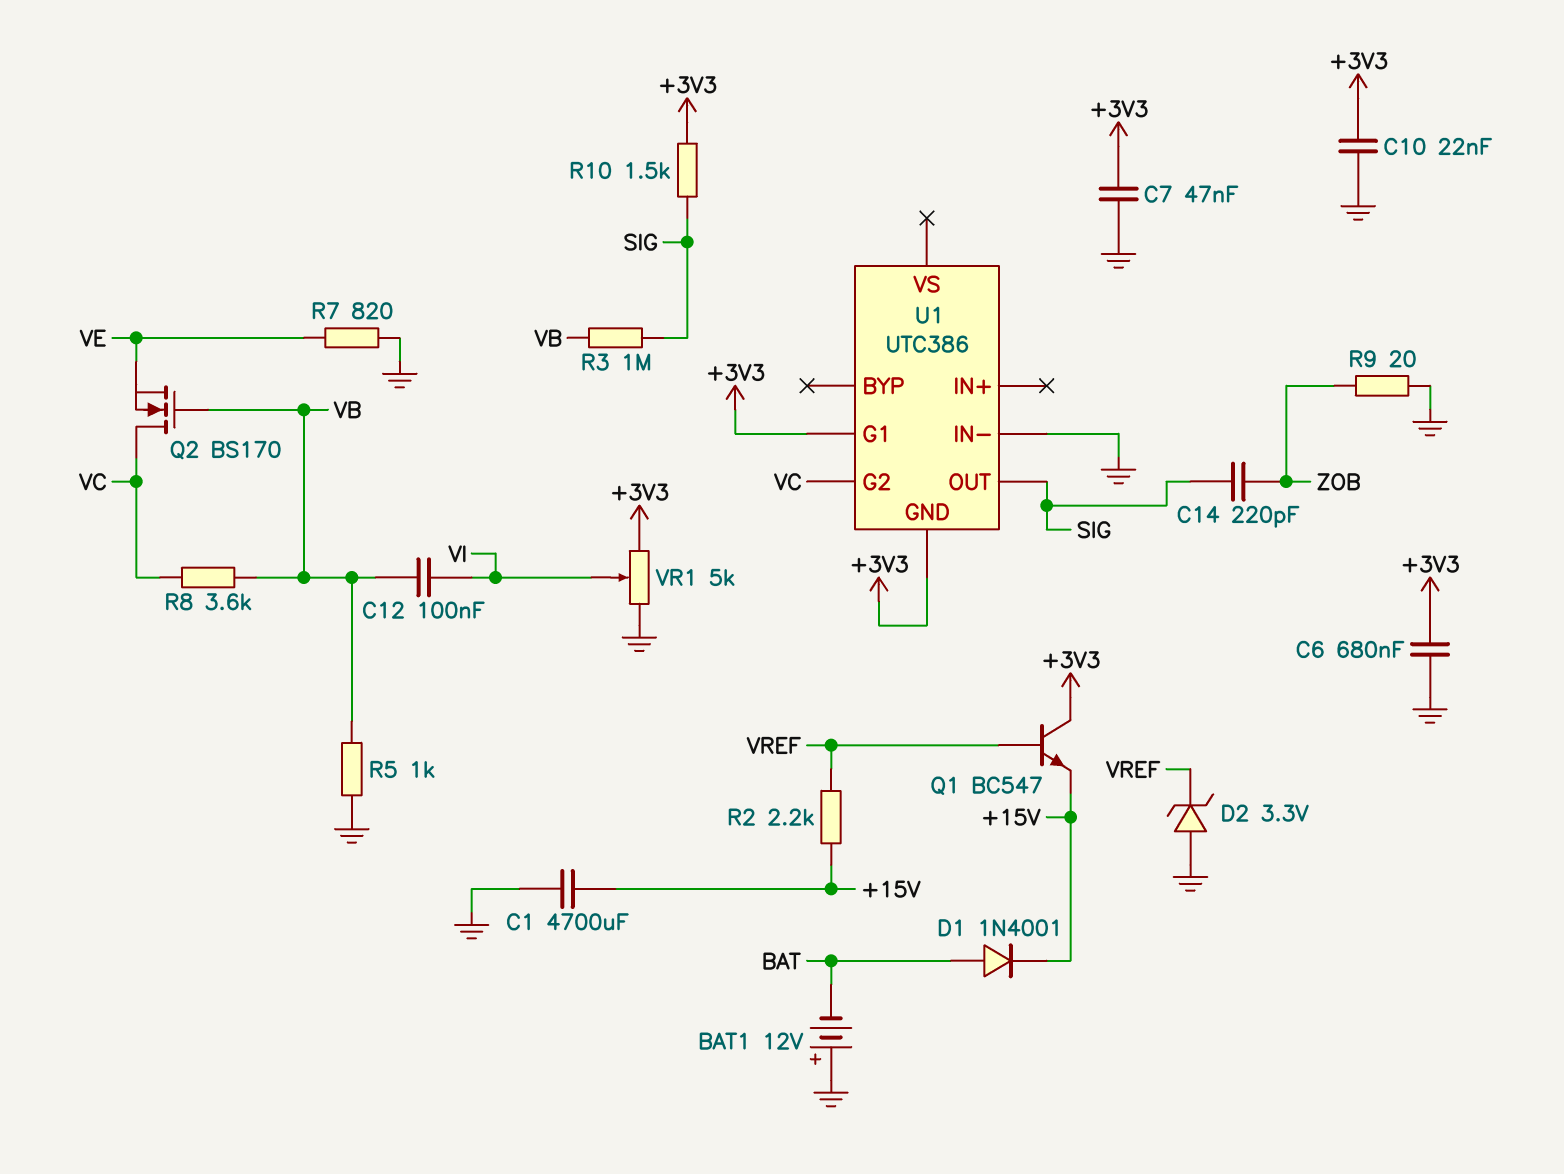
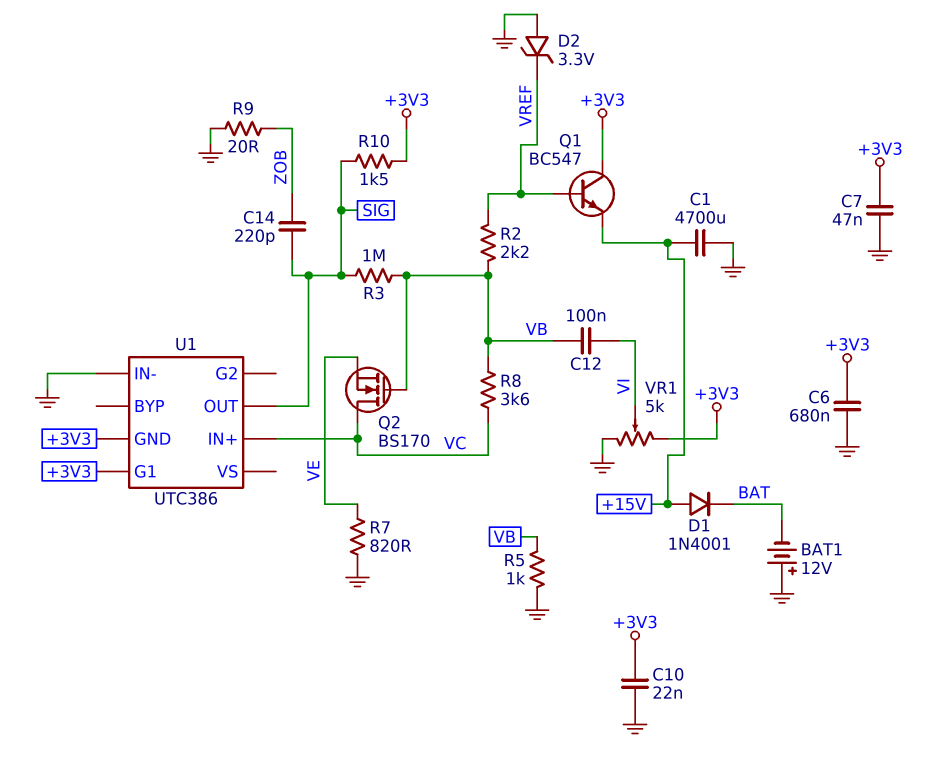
D1: diode 1N4001 (A BAT, K +15V) -> diode 1N4001 (A +15V, K BAT)
R2: 2.2k (+15V, VREF) -> 2.2k (VB, VREF)
U1 pin G2: VC -> none
U1 pin IN+: none -> VC

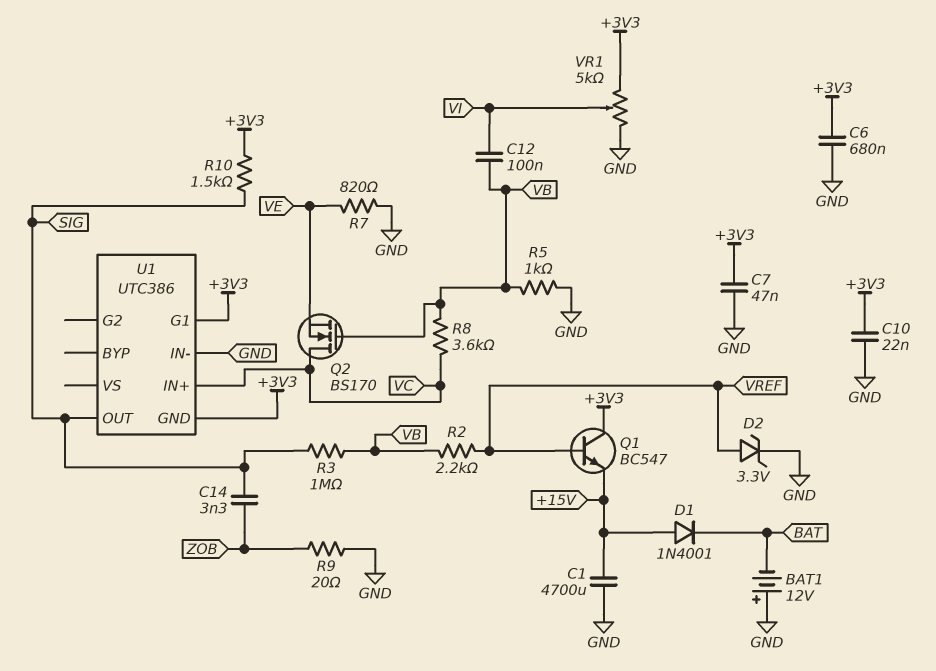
C14: 220pF (SIG, ZOB) -> 3.3nF (SIG, ZOB)
D2: zener 3.3V (A GND, K VREF) -> zener 3.3V (A VREF, K GND)

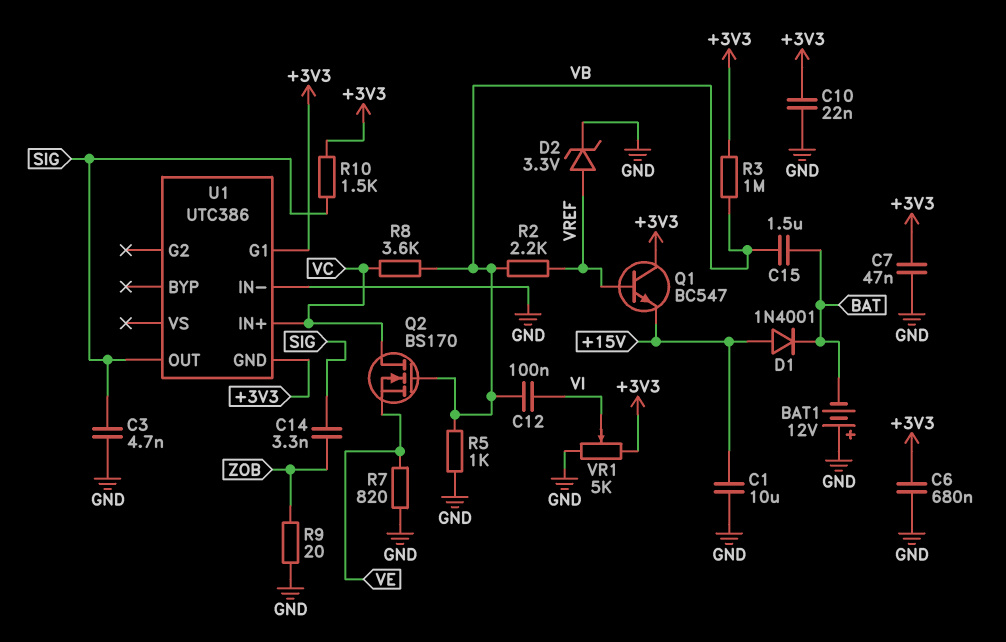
C1: 4700uF (+15V, GND) -> 10uF (+15V, GND)
C3: none -> 4.7nF (GND, SIG)
C15: none -> 1.5uF (BAT, VB)
R3: 1M (SIG, VB) -> 1M (+3V3, VB)

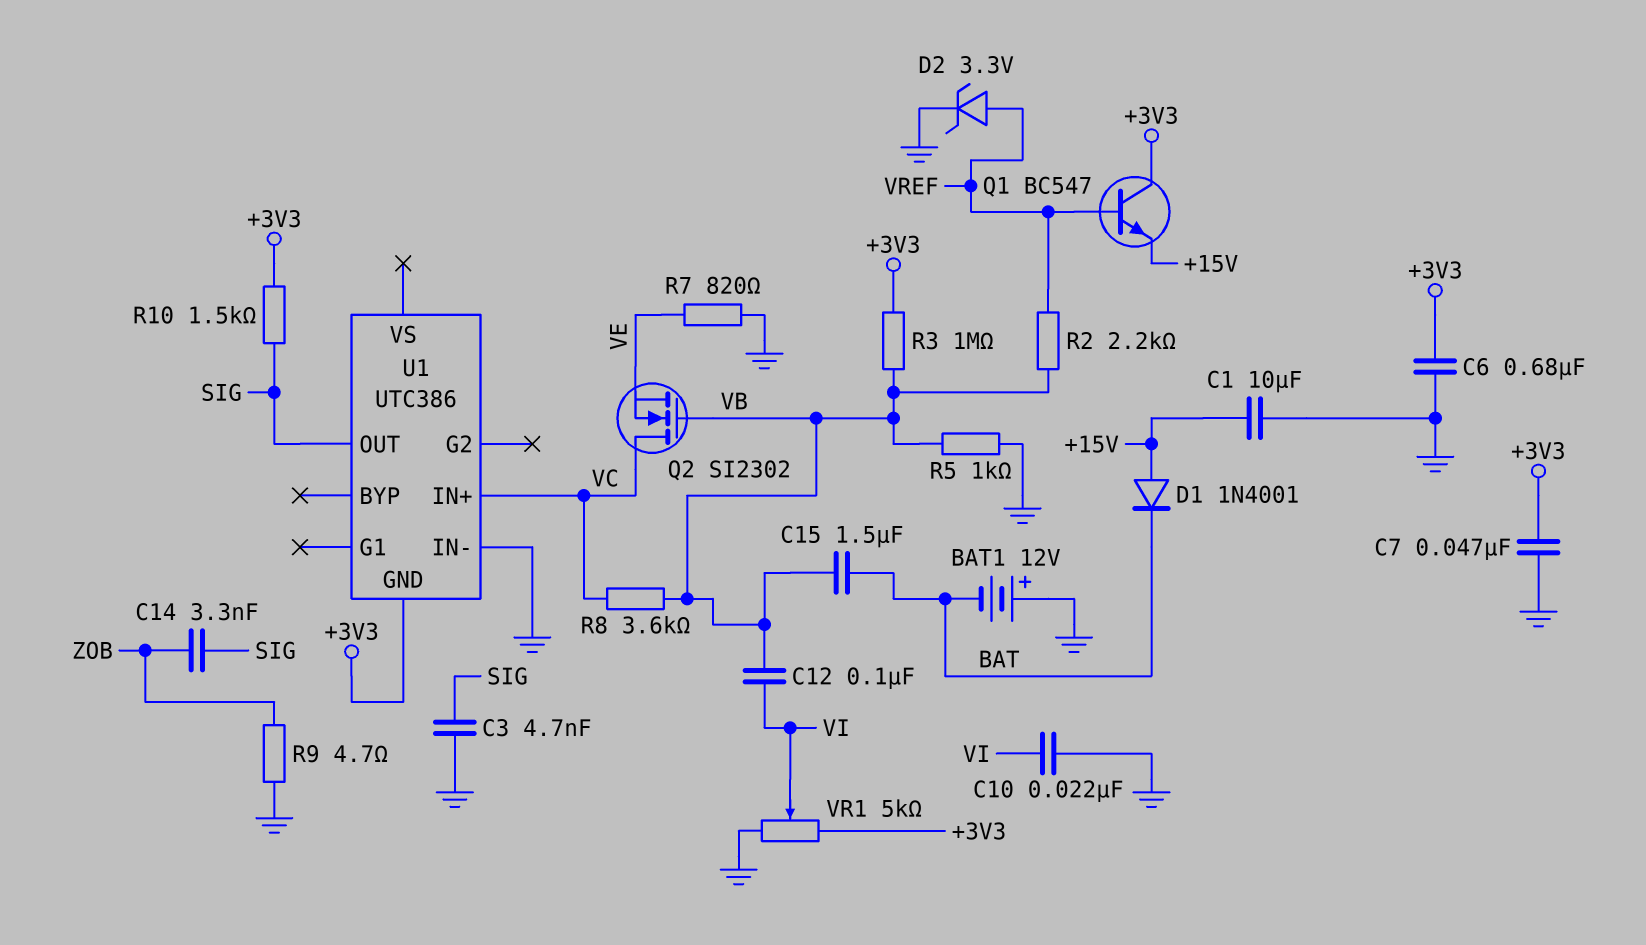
C10: 22nF (+3V3, GND) -> 22nF (GND, VI)
Q2: NMOS BS170 (G VB, D VC, S VE) -> NMOS SI2302 (G VB, D VC, S VE)
R9: 20 (GND, ZOB) -> 4.7 (GND, ZOB)
U1 pin G1: +3V3 -> none

